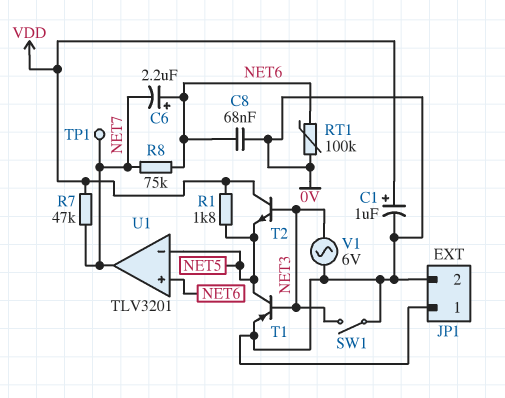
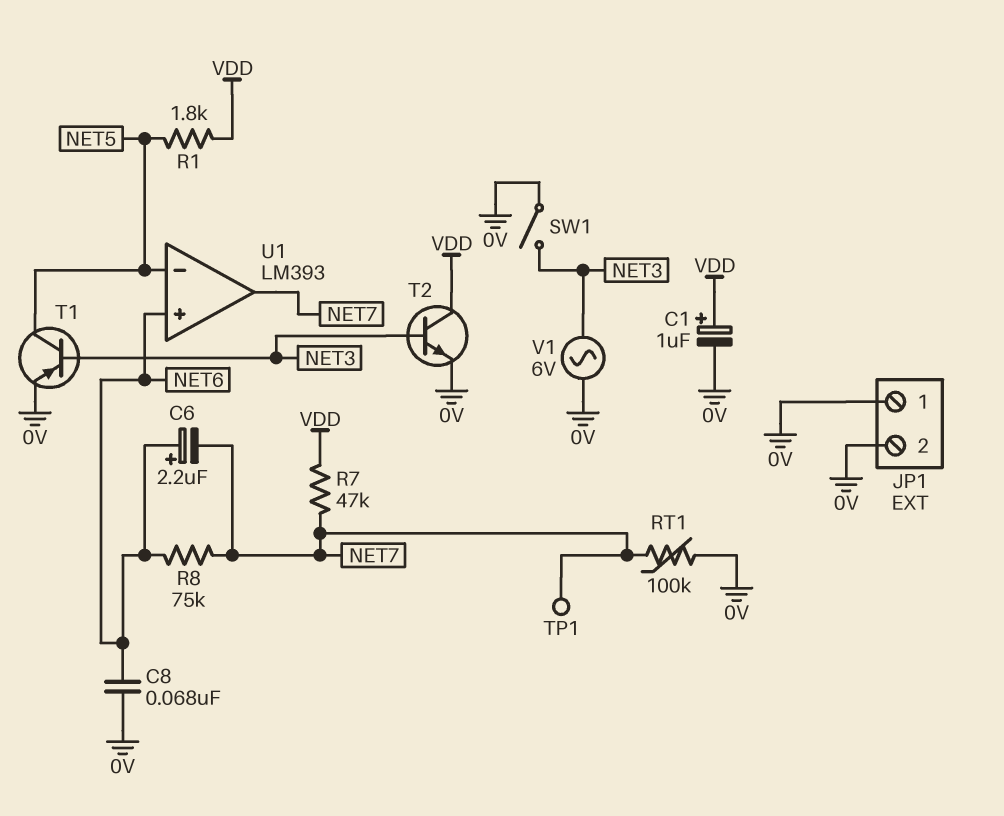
RT1: 100k (0V, NET6) -> 100k (0V, NET7)
T2: NPN (B NET3, C VDD, E NET5) -> NPN (B NET3, C VDD, E 0V)
U1: TLV3201 -> LM393

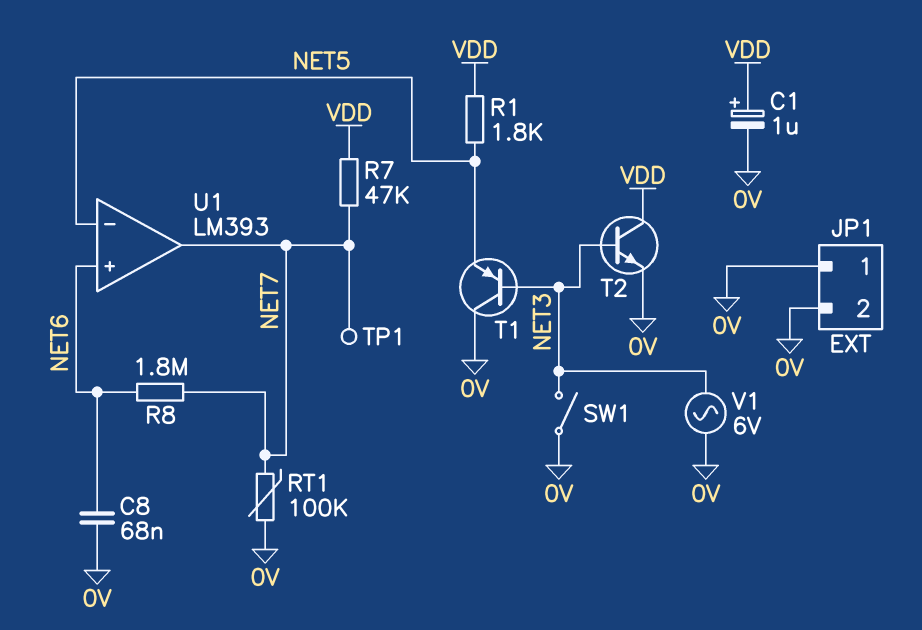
C6: 2.2uF (plus NET6, minus NET7) -> none
R8: 75k (NET6, NET7) -> 1.8M (NET6, NET7)
T1: PNP (B NET3, C NET5, E 0V) -> PNP (B NET3, C 0V, E NET5)

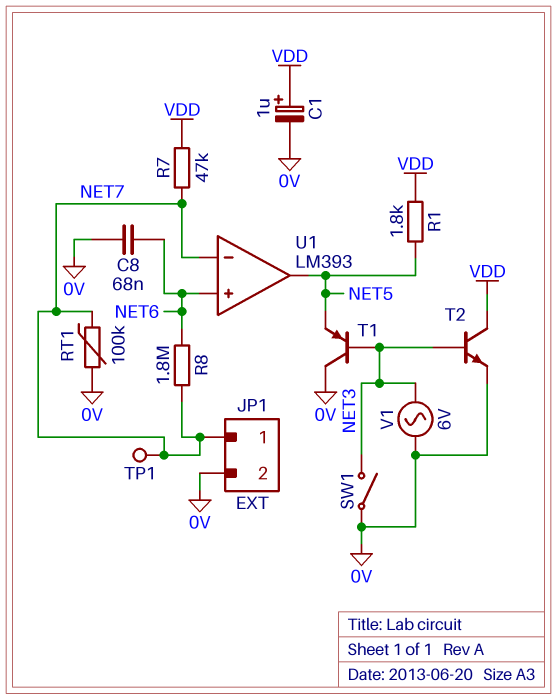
JP1 pin 1: 0V -> NET7
U1 pin in-: NET5 -> NET7
U1 pin out: NET7 -> NET5

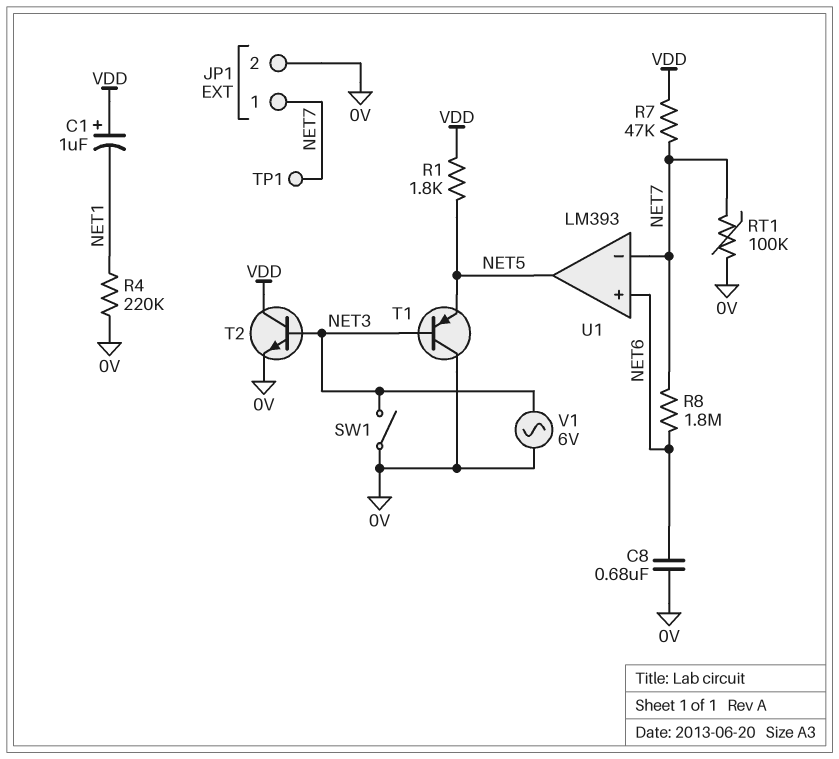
C1: 1uF (plus VDD, minus 0V) -> 1uF (plus VDD, minus NET1)
C8: 68nF (0V, NET6) -> 680nF (0V, NET6)
R4: none -> 220k (0V, NET1)

